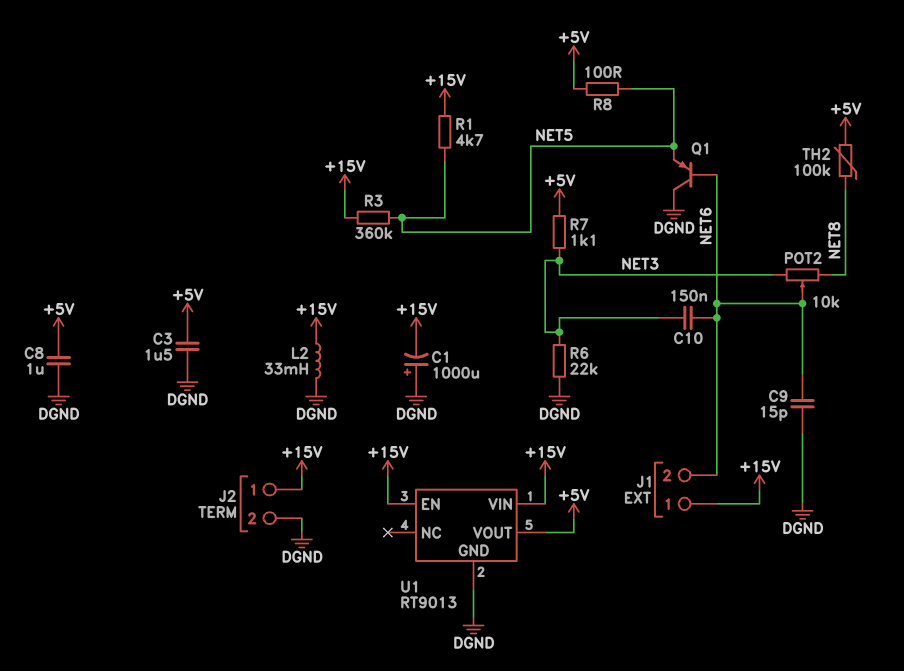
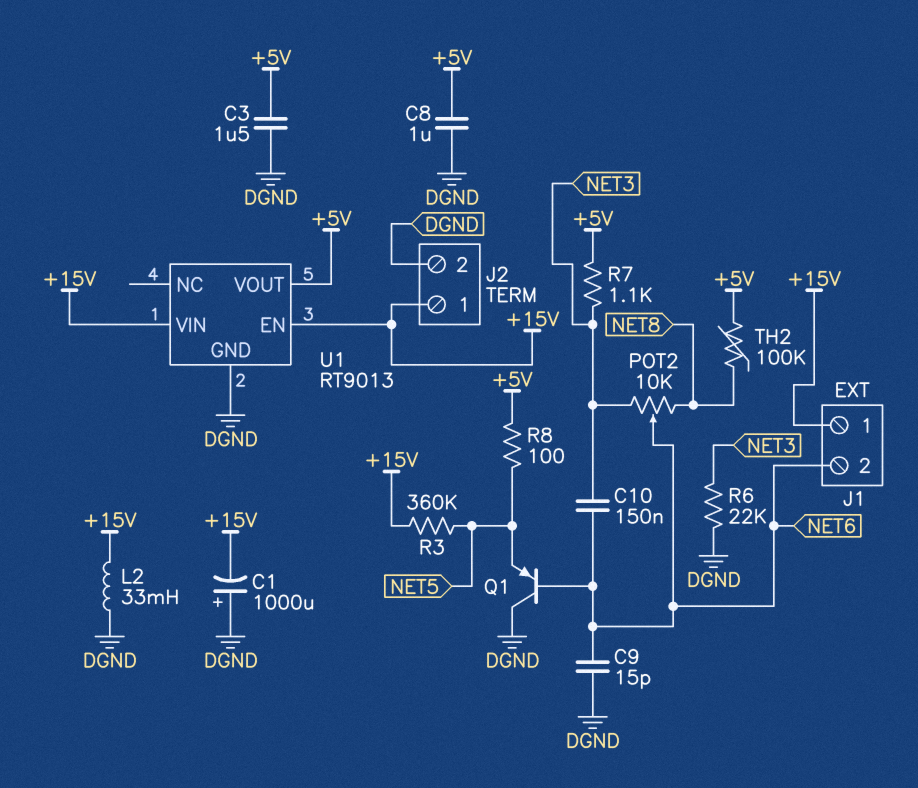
R1: 4.7k (+15V, NET5) -> none

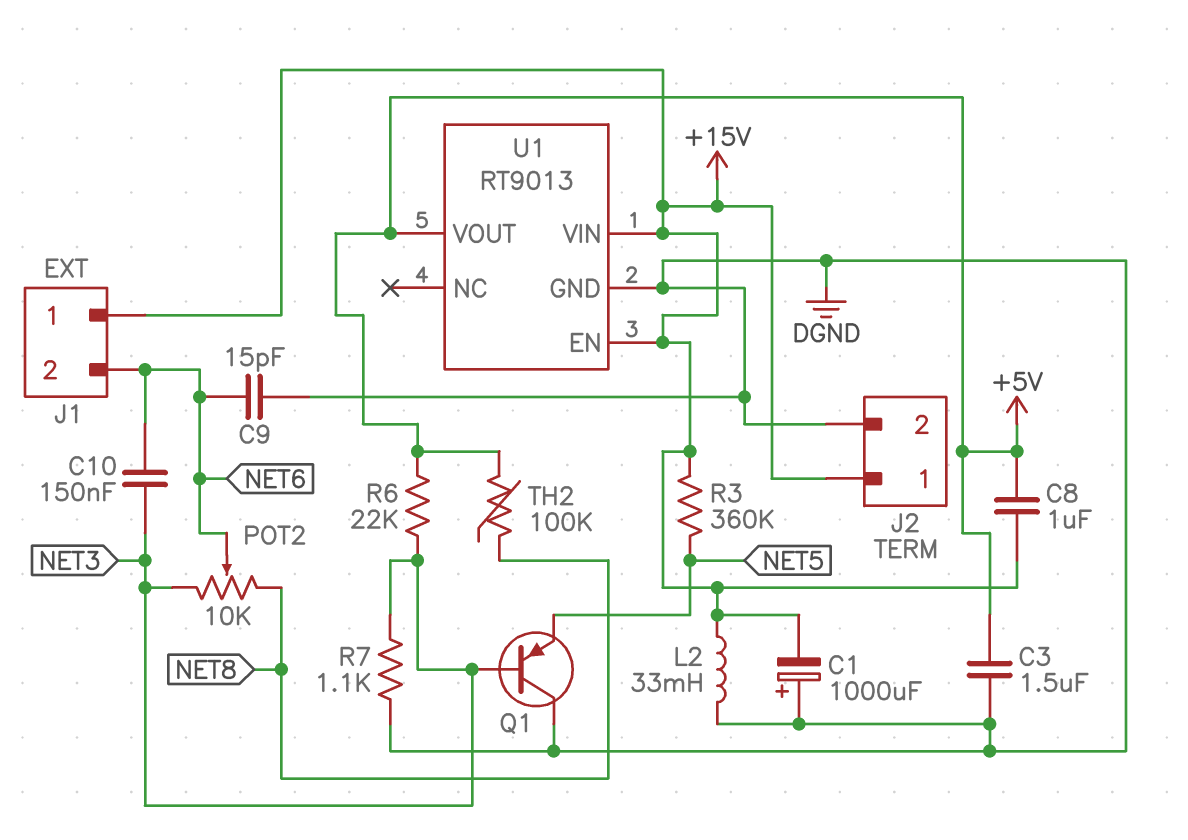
C8: 1uF (+5V, DGND) -> 1uF (+5V, +15V)
Q1: PNP (B NET6, C DGND, E NET5) -> PNP (B NET3, C DGND, E NET5)
R6: 22k (DGND, NET3) -> 22k (+5V, NET3)
R7: 1.1k (+5V, NET3) -> 1.1k (DGND, NET3)
R8: 100 (+5V, NET5) -> none

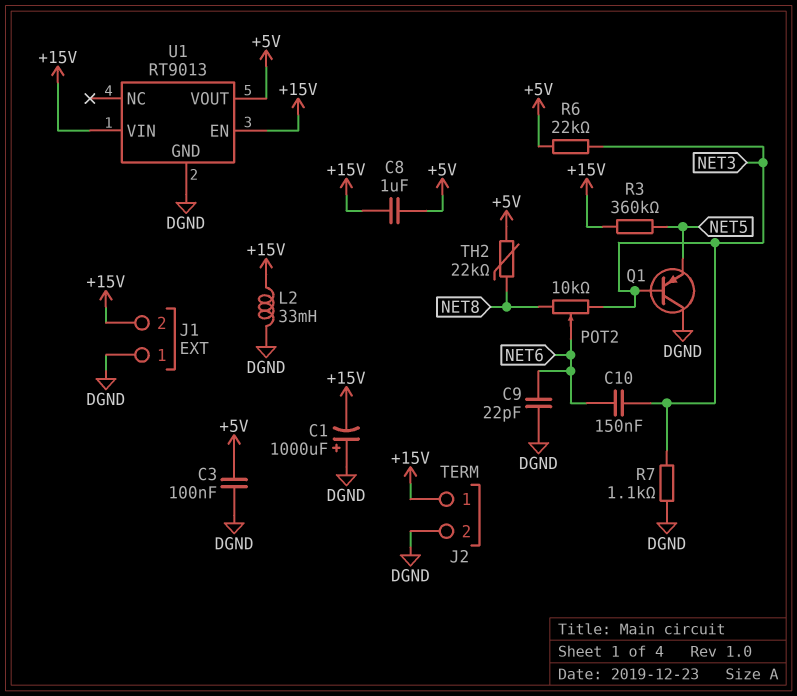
C3: 1.5uF (+5V, DGND) -> 100nF (+5V, DGND)
C9: 15pF (DGND, NET6) -> 22pF (DGND, NET6)
J1 pin 1: +15V -> DGND
J1 pin 2: NET6 -> +15V
TH2: 100k (+5V, NET8) -> 22k (+5V, NET8)

